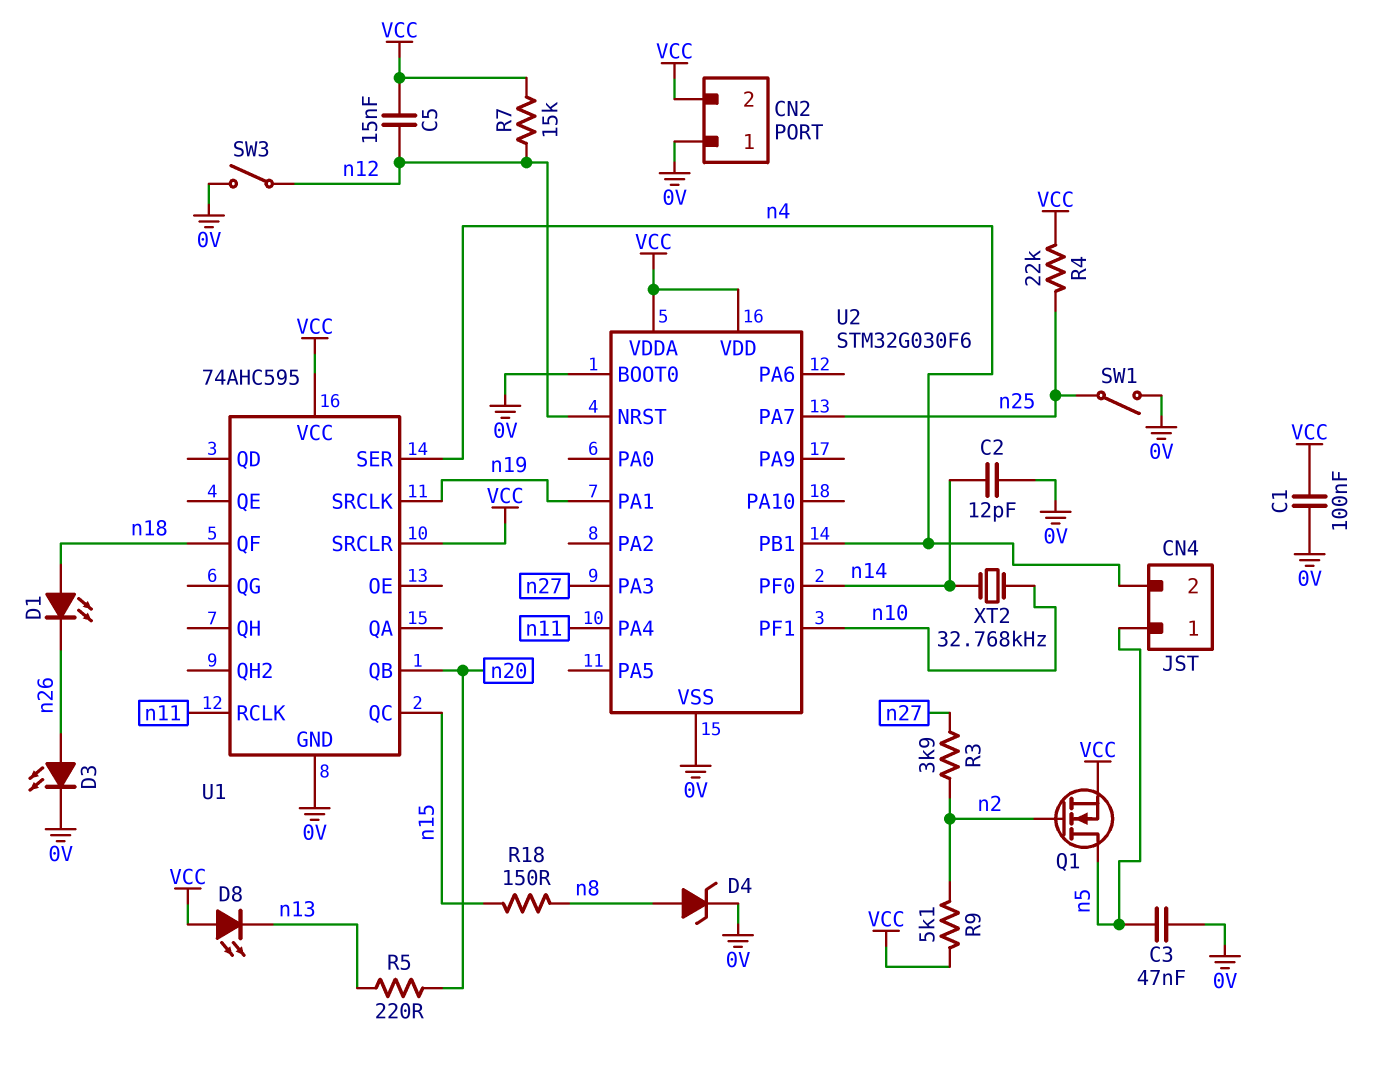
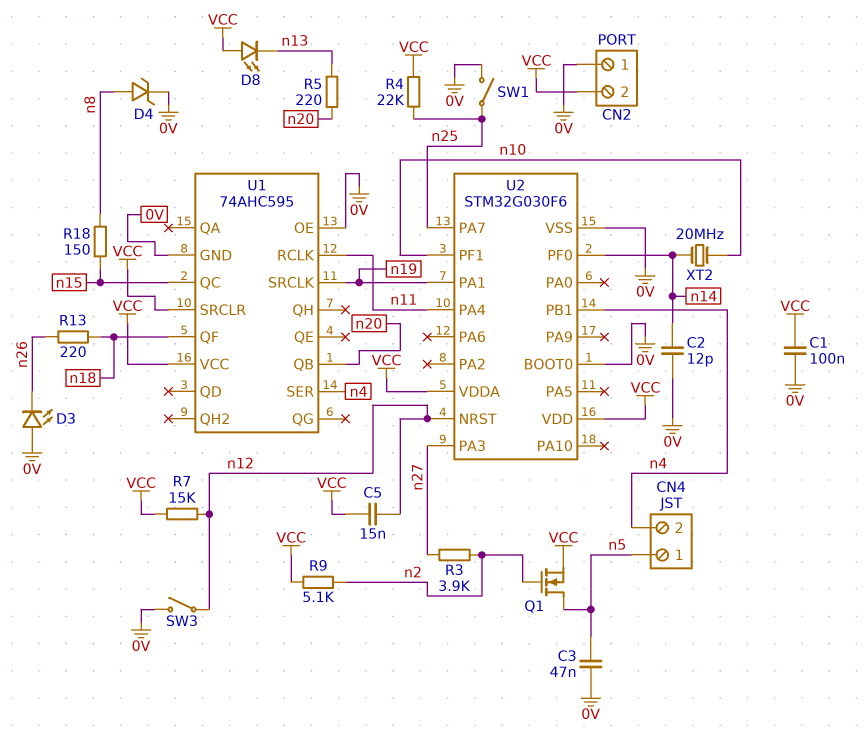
D1: LED (A n18, K n26) -> none
D3: LED (A n26, K 0V) -> LED (A 0V, K n26)
R13: none -> 220 (n18, n26)
U1 pin OE: none -> 0V
XT2: 32.768kHz (n10, n14) -> 20MHz (n10, n14)

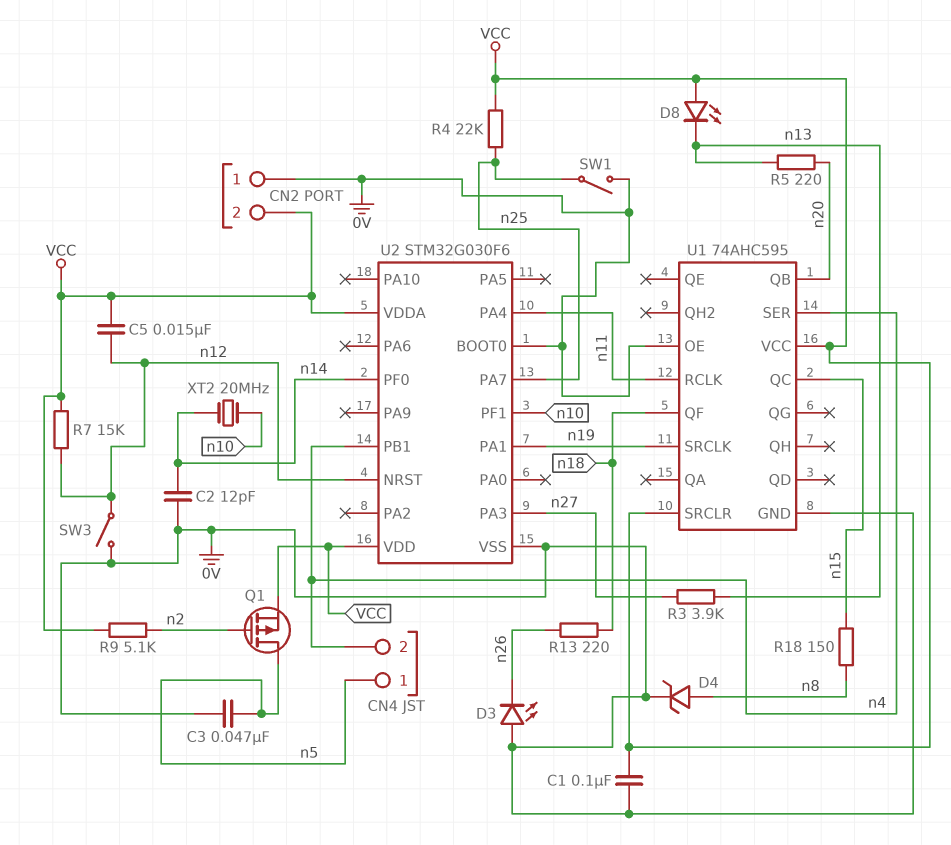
Q1: NMOS (G n2, D n5, S VCC) -> PMOS (G n2, D n5, S VCC)
R3: 3.9k (n2, n27) -> 3.9k (n13, n27)

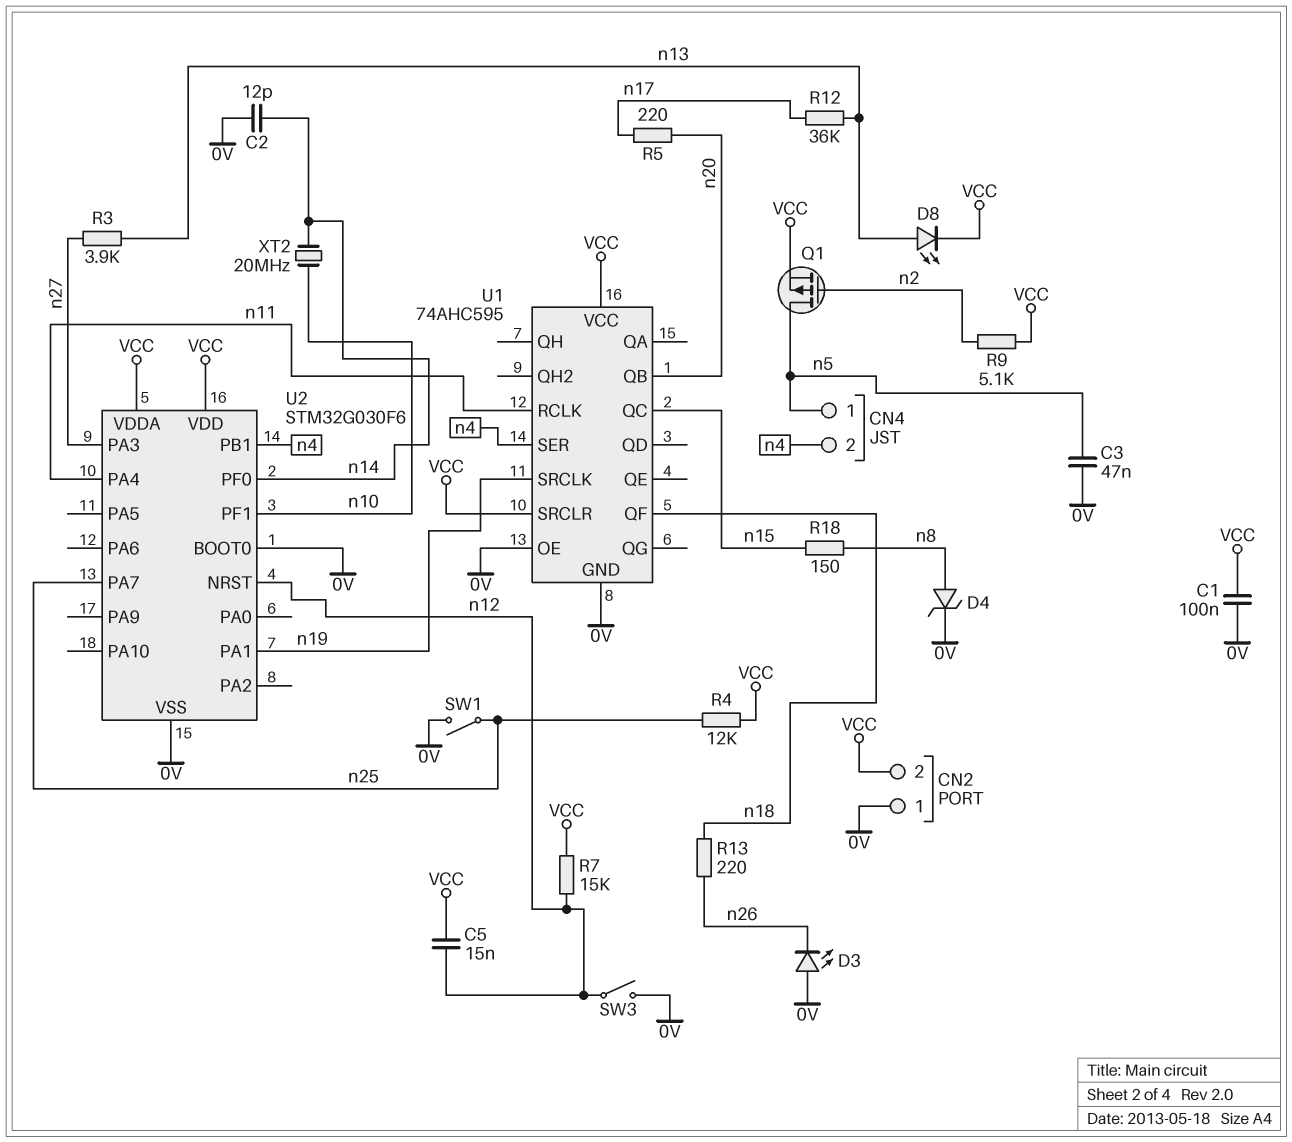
D8: LED (A VCC, K n13) -> LED (A n13, K VCC)
R4: 22k (VCC, n25) -> 12k (VCC, n25)
R5: 220 (n13, n20) -> 220 (n17, n20)
R12: none -> 36k (n13, n17)

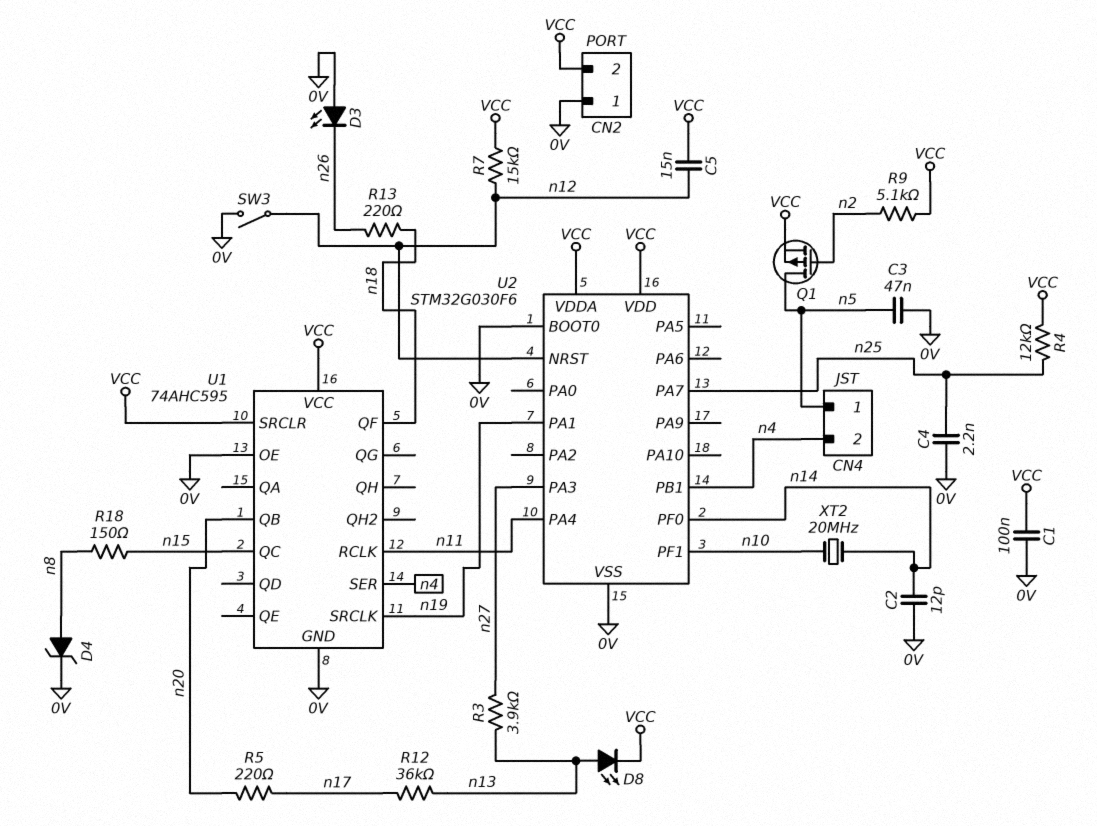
C4: none -> 2.2nF (0V, n25)
SW1: switch (0V, n25) -> none

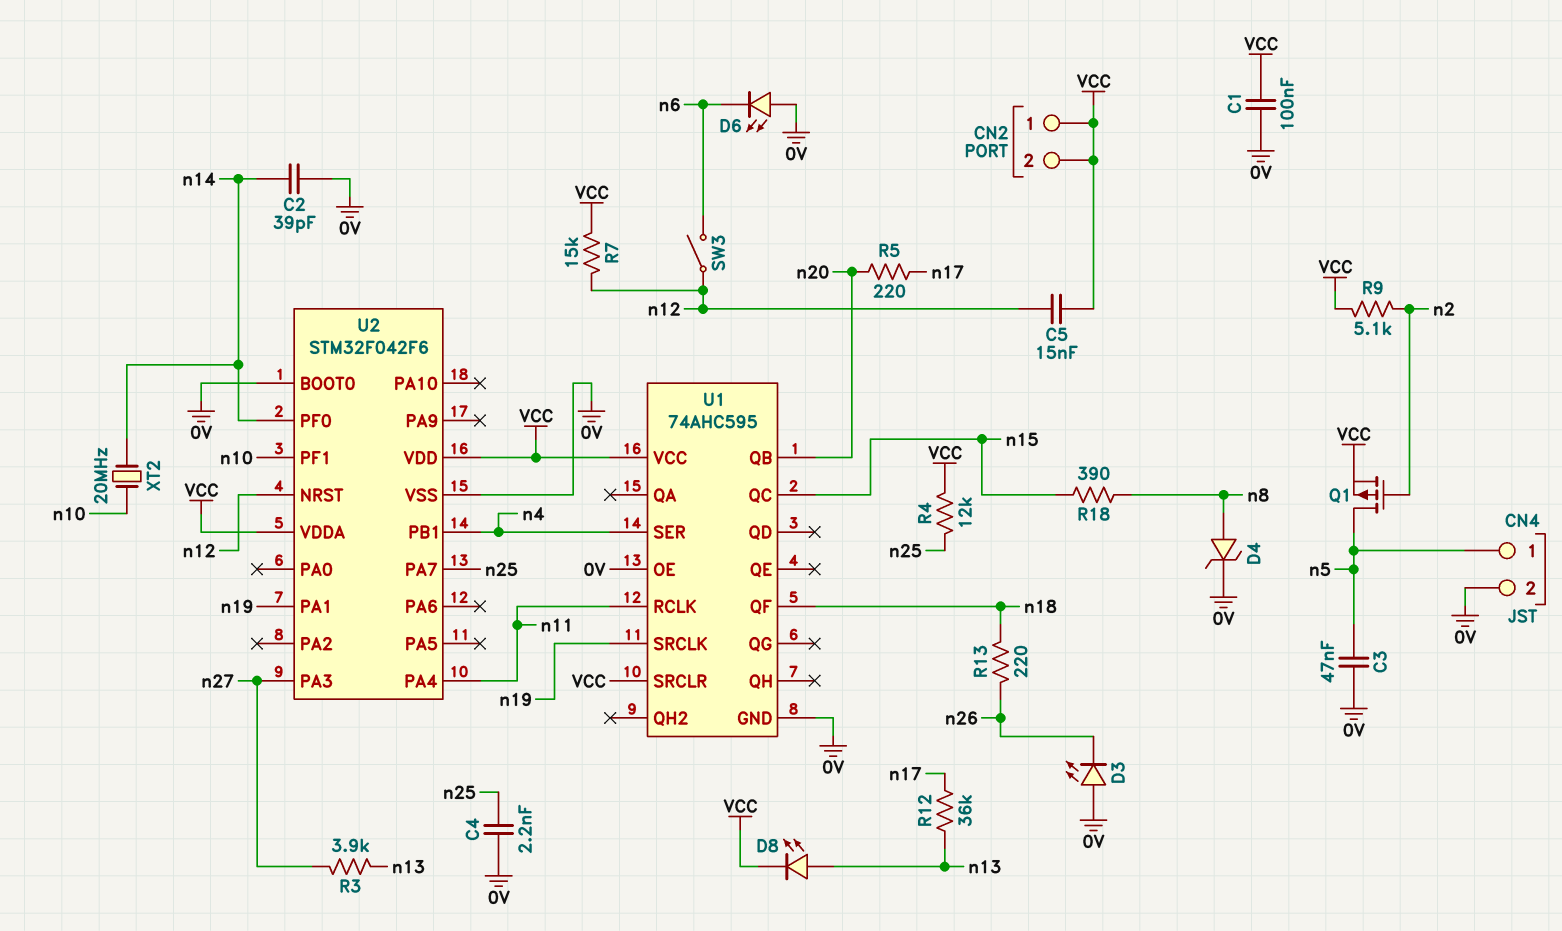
C2: 12pF (0V, n14) -> 39pF (0V, n14)
CN2 pin 1: 0V -> VCC
CN4 pin 2: n4 -> 0V
D6: none -> LED (A 0V, K n6)
R18: 150 (n8, n15) -> 390 (n8, n15)
SW3: switch (0V, n12) -> switch (n6, n12)
U2: STM32G030F6 -> STM32F042F6

